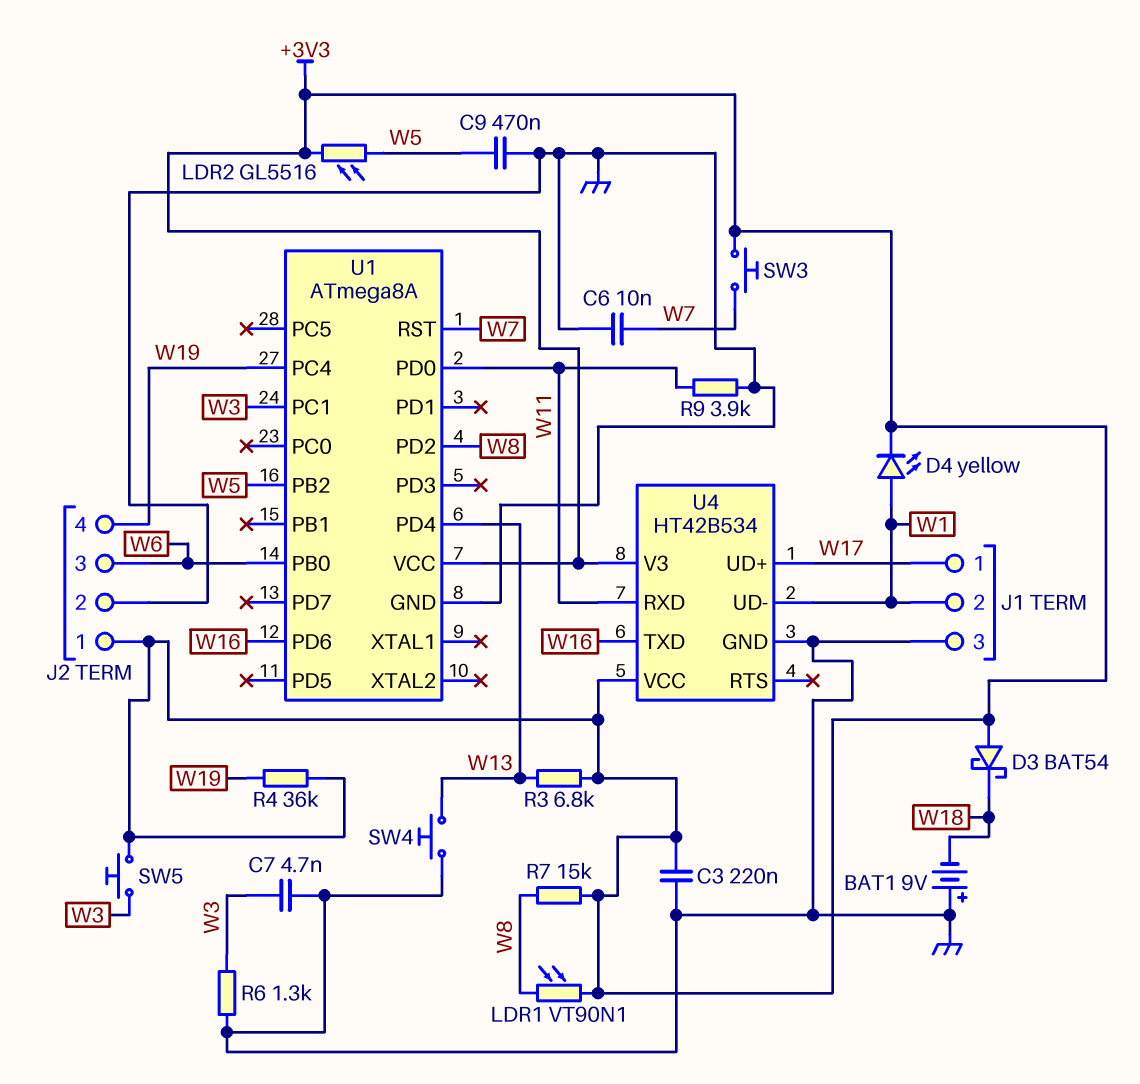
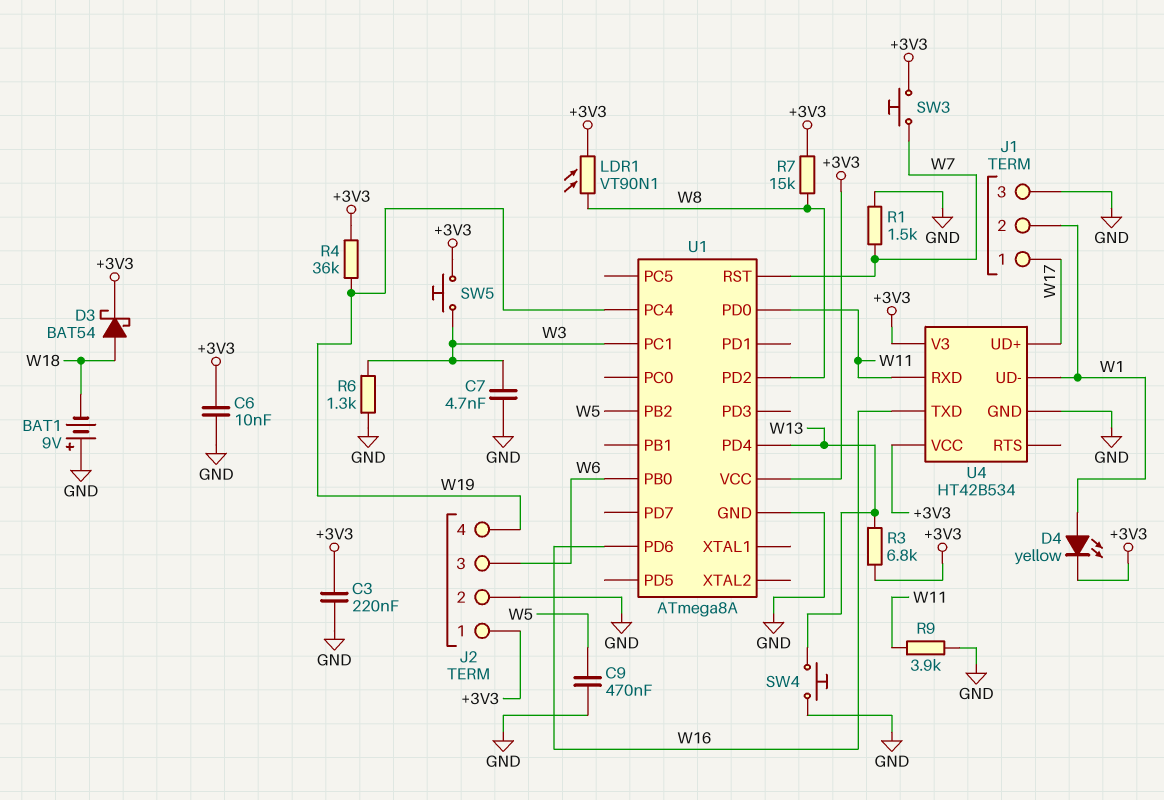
C6: 10nF (GND, W7) -> 10nF (+3V3, GND)
D3: schottky BAT54 (A +3V3, K W18) -> schottky BAT54 (A W18, K +3V3)
LDR2: GL5516 (+3V3, W5) -> none
R1: none -> 1.5k (GND, W7)

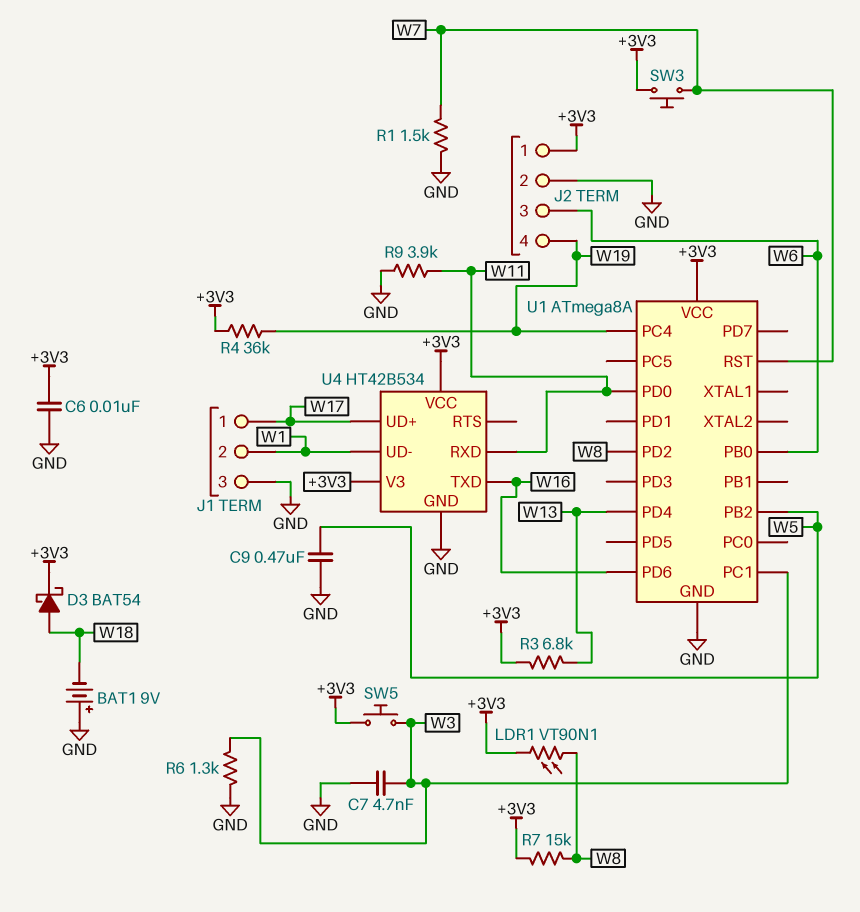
C3: 220nF (+3V3, GND) -> none
D4: LED yellow (A W1, K +3V3) -> none
SW4: button (GND, W13) -> none

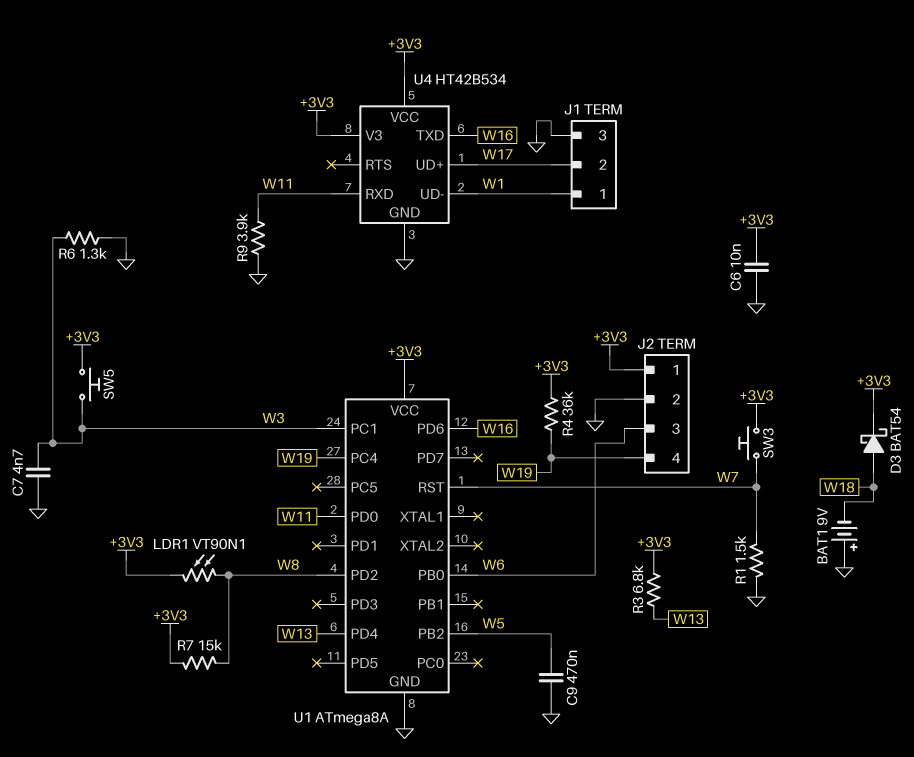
J1 pin 1: W17 -> W1
J1 pin 2: W1 -> W17

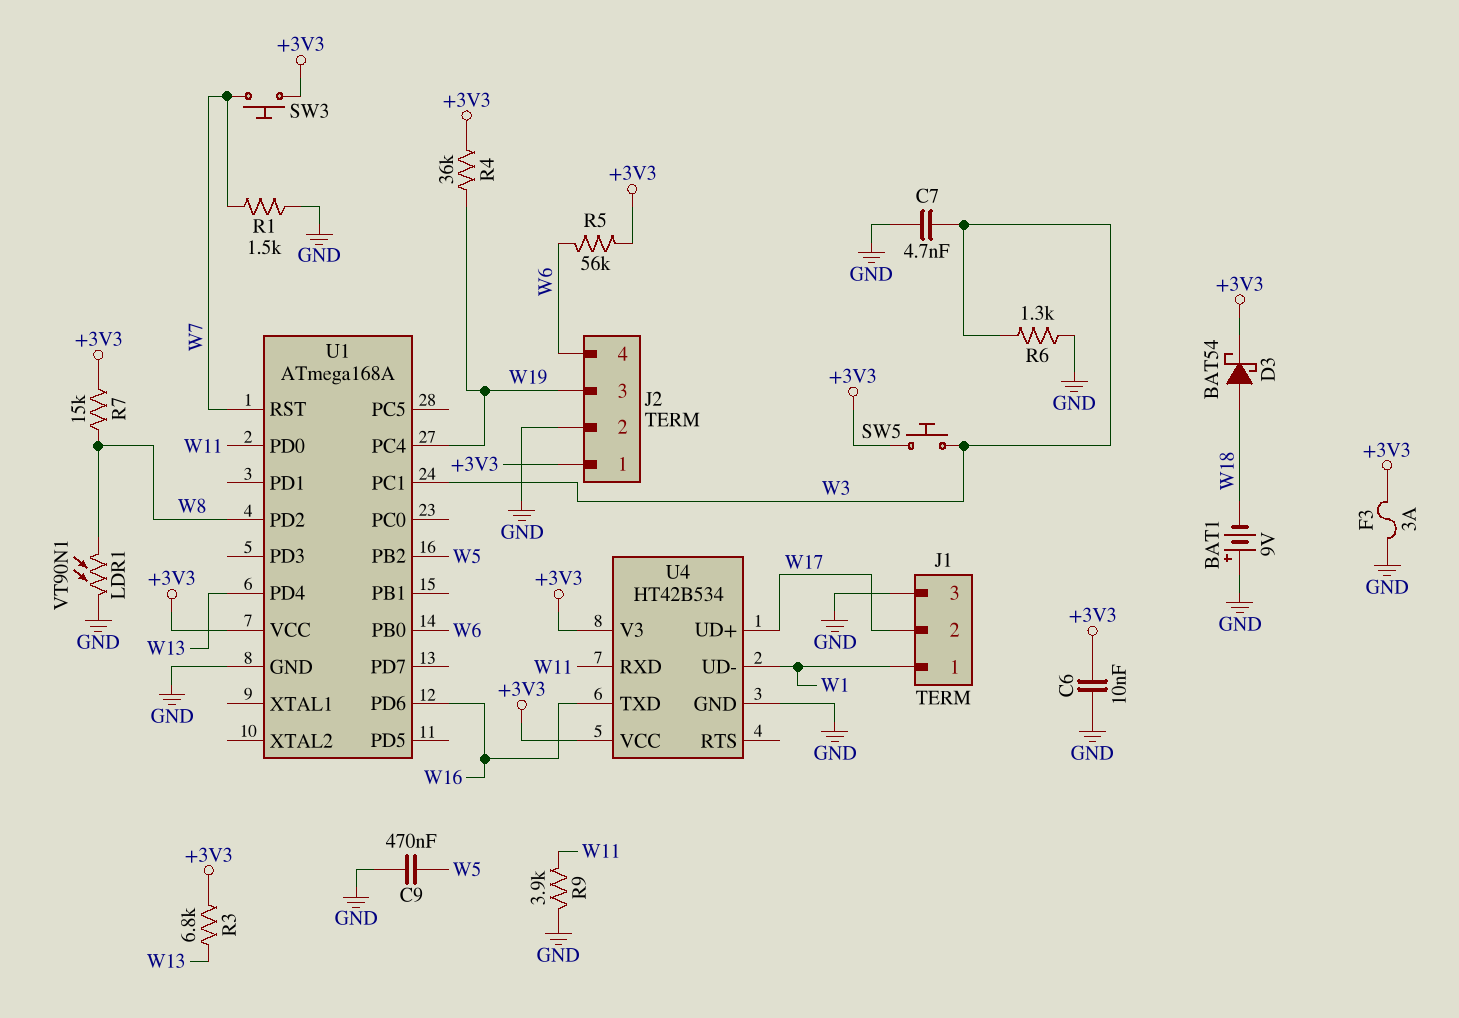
F3: none -> 3A (+3V3, GND)
J2 pin 3: W6 -> W19
J2 pin 4: W19 -> W6
LDR1: VT90N1 (+3V3, W8) -> VT90N1 (GND, W8)
R5: none -> 56k (+3V3, W6)
U1: ATmega8A -> ATmega168A

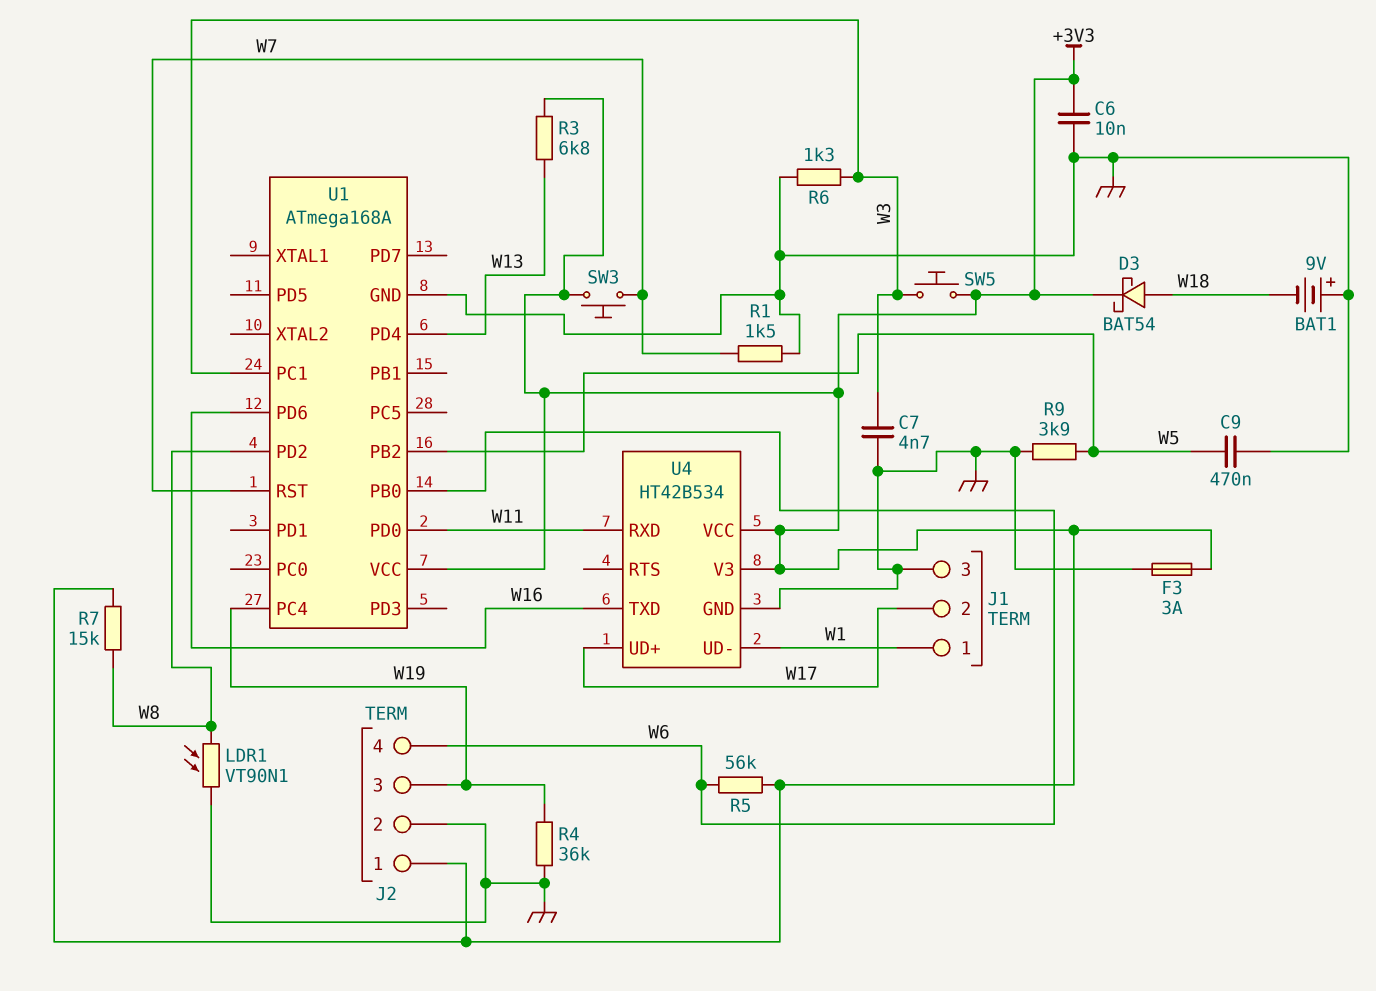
R4: 36k (+3V3, W19) -> 36k (GND, W19)
R9: 3.9k (GND, W11) -> 3.9k (GND, W5)

